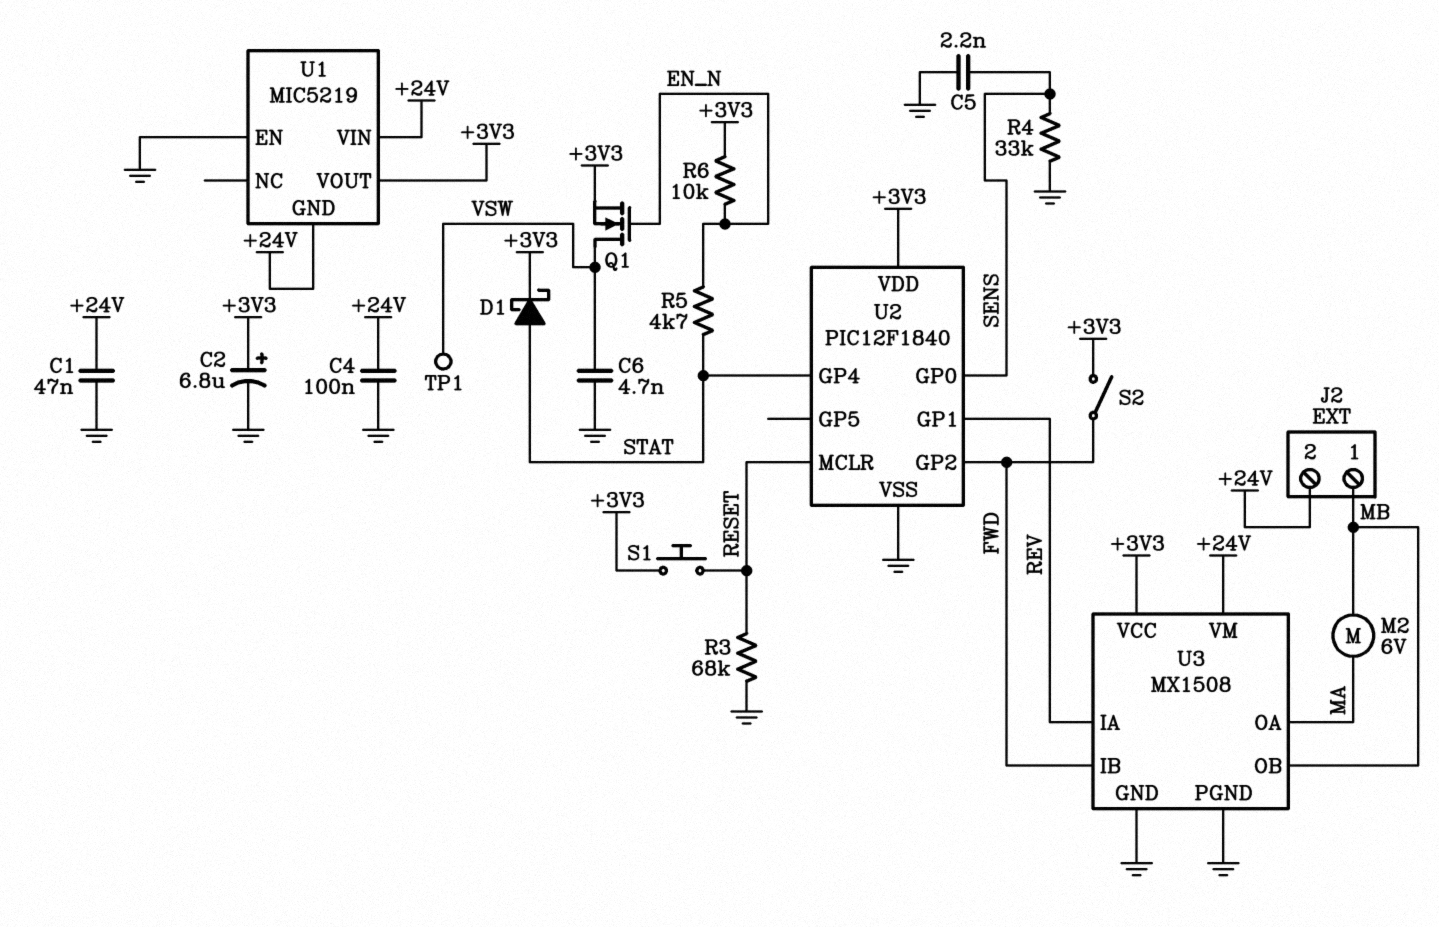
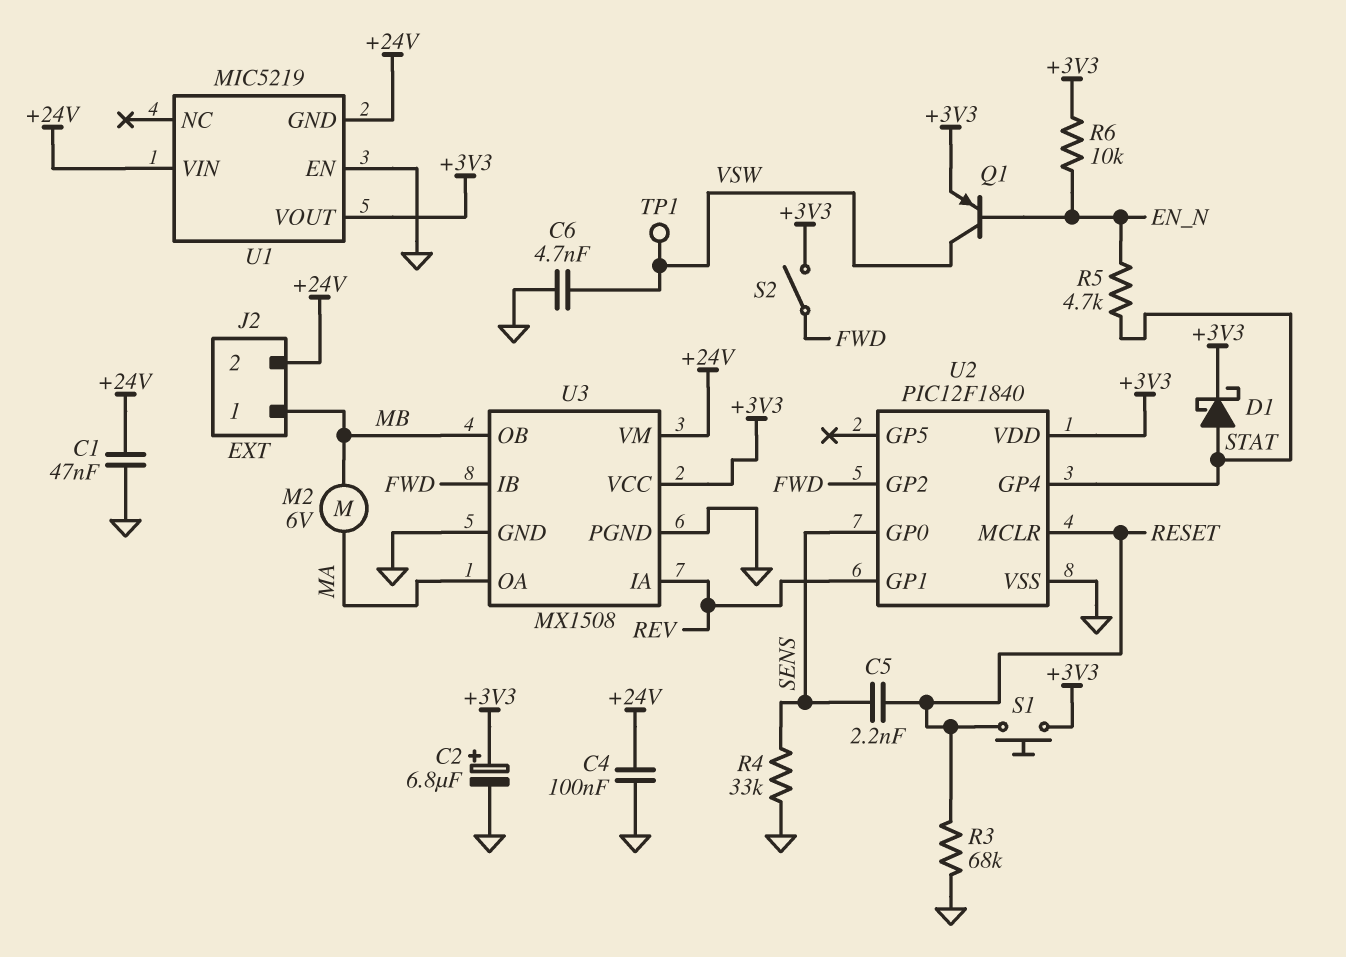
C5: 2.2nF (GND, SENS) -> 2.2nF (RESET, SENS)
Q1: NMOS (G EN_N, D VSW, S +3V3) -> PNP (B EN_N, C VSW, E +3V3)

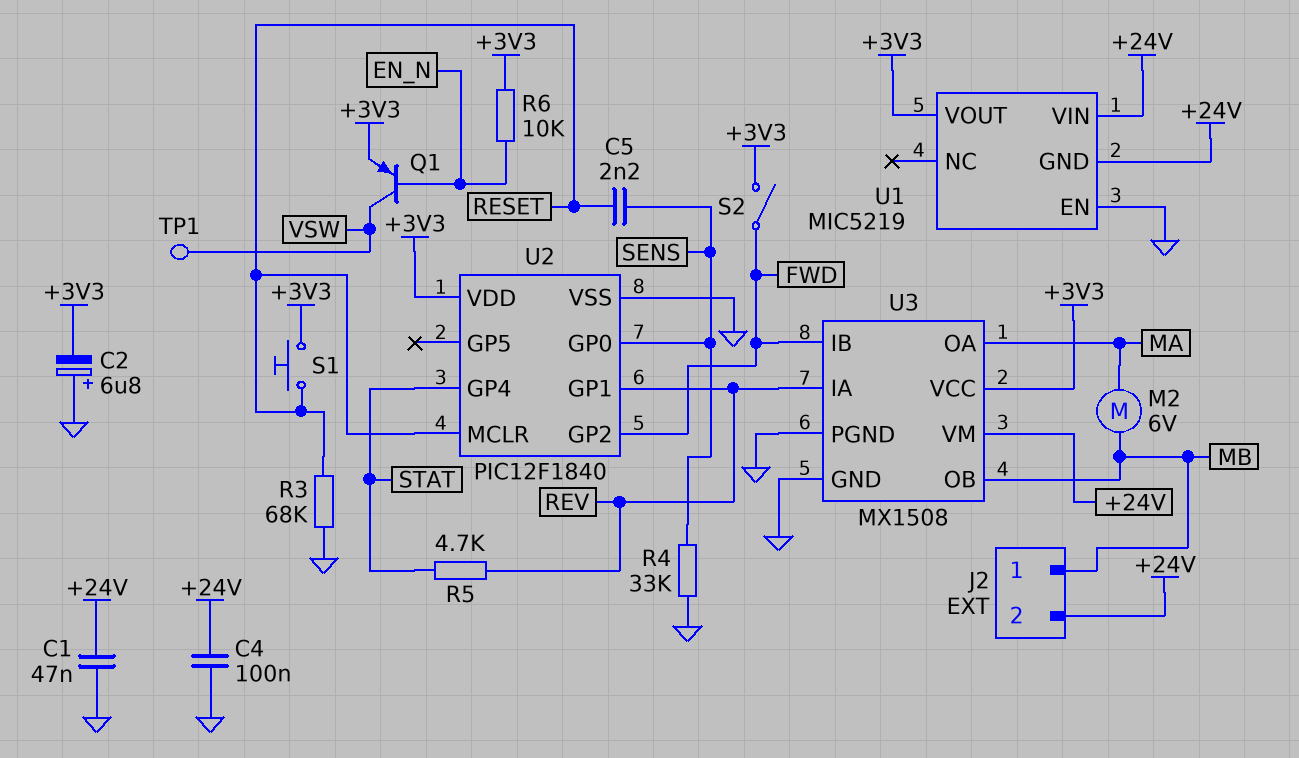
C2: 6.8uF (plus +3V3, minus GND) -> 6.8uF (plus GND, minus +3V3)
C6: 4.7nF (GND, VSW) -> none
D1: schottky (A STAT, K +3V3) -> none
R5: 4.7k (EN_N, STAT) -> 4.7k (REV, STAT)

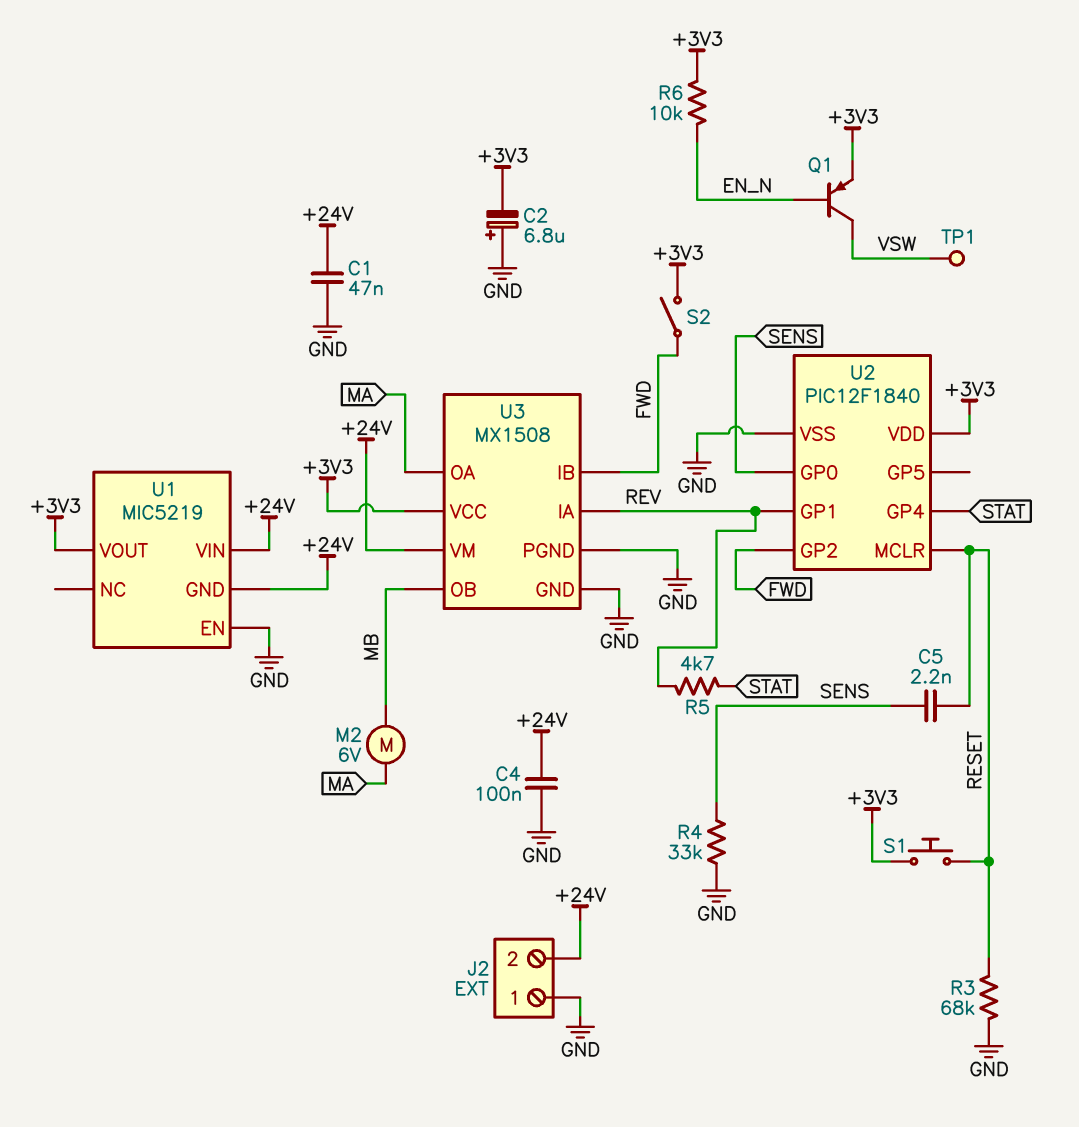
J2 pin 1: MB -> GND

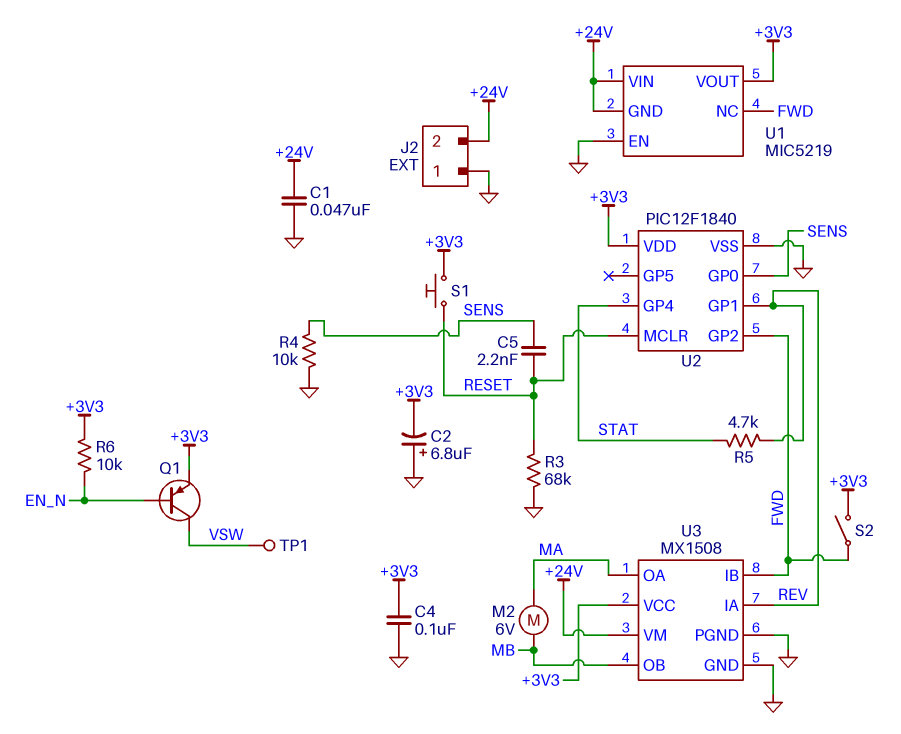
C4: 100nF (+24V, GND) -> 100nF (+3V3, GND)
R4: 33k (GND, SENS) -> 10k (GND, SENS)
U1 pin NC: none -> FWD

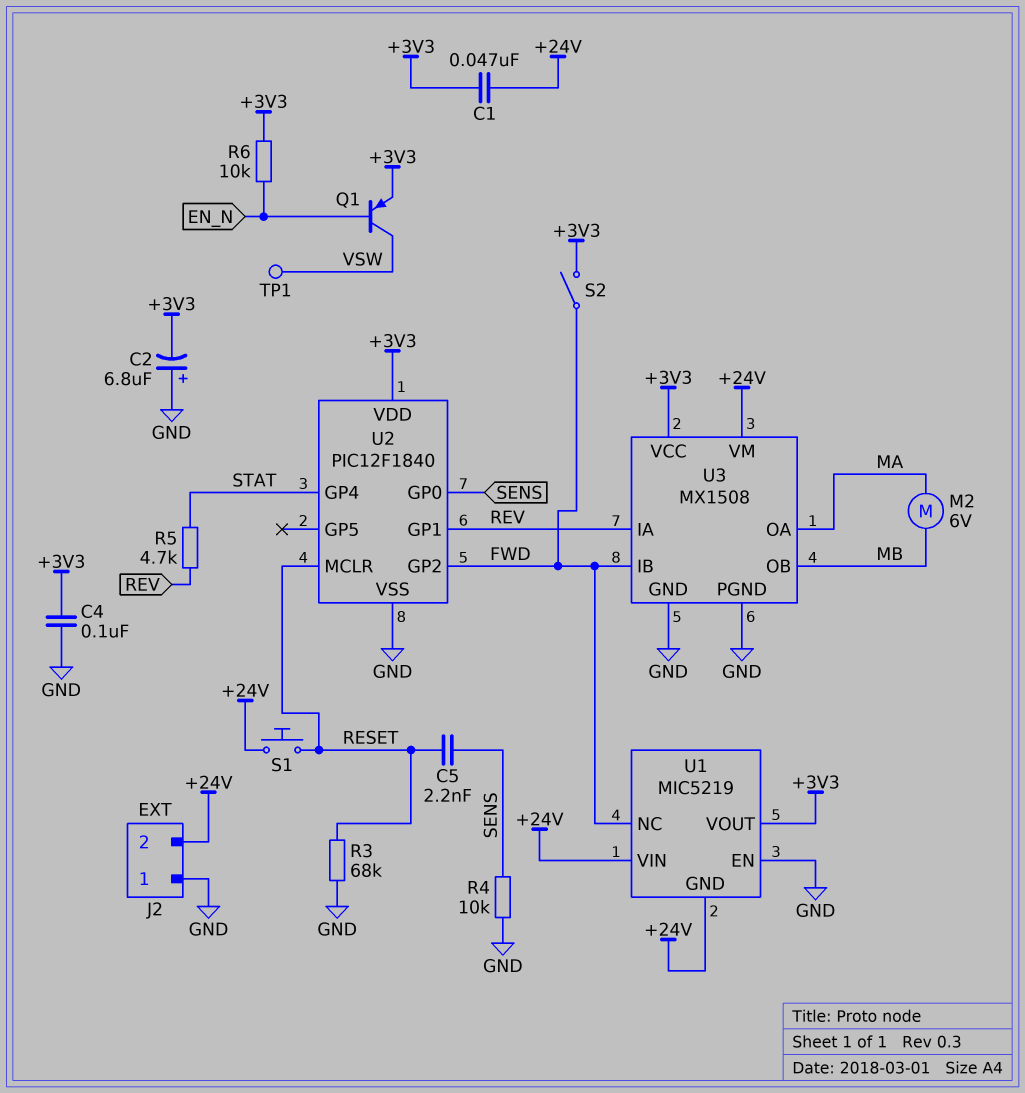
C1: 47nF (+24V, GND) -> 47nF (+3V3, +24V)
S1: button (+3V3, RESET) -> button (+24V, RESET)

